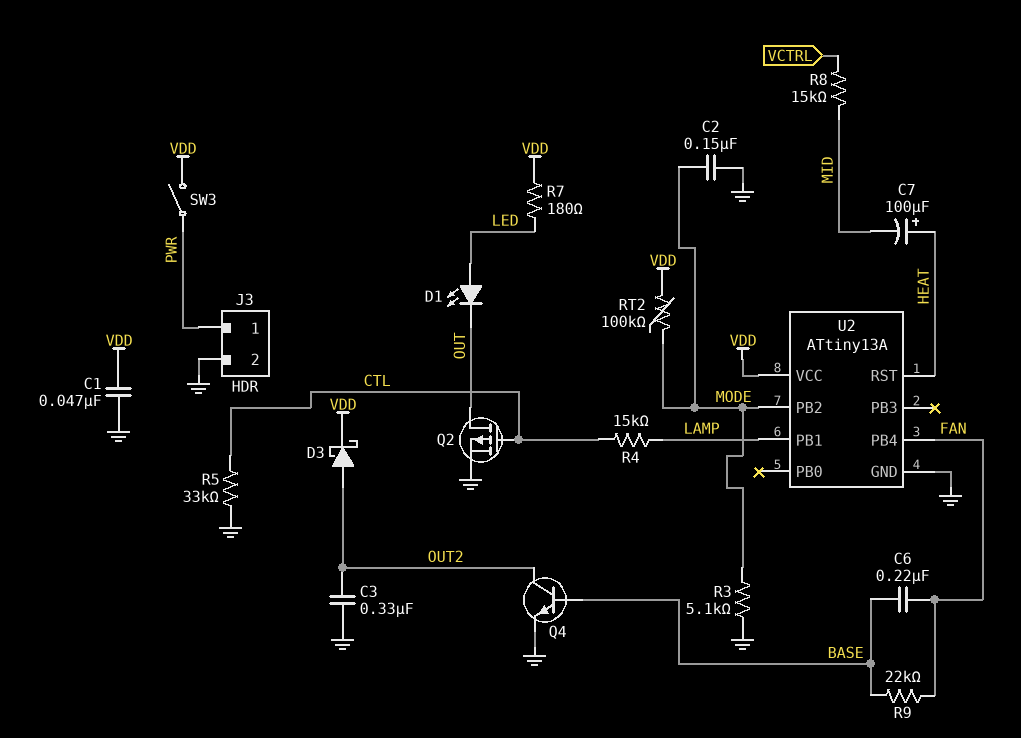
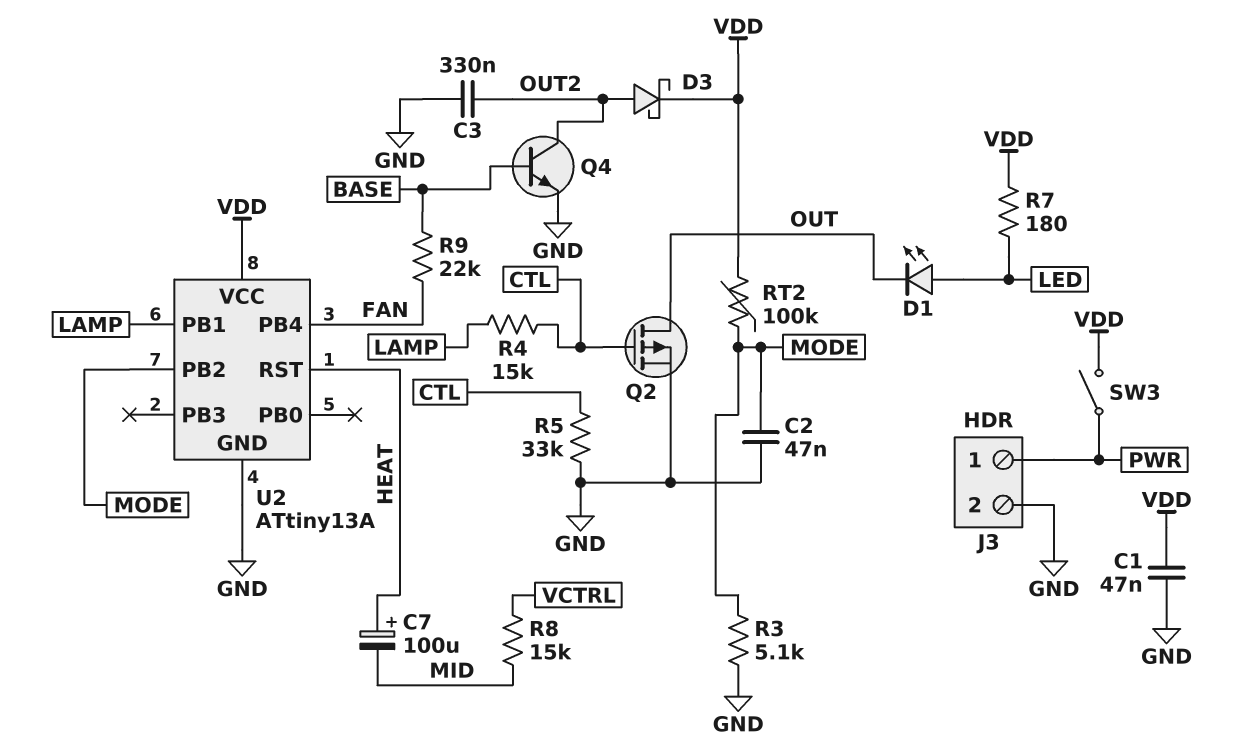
C2: 150nF (GND, MODE) -> 47nF (GND, MODE)
C6: 220nF (BASE, FAN) -> none

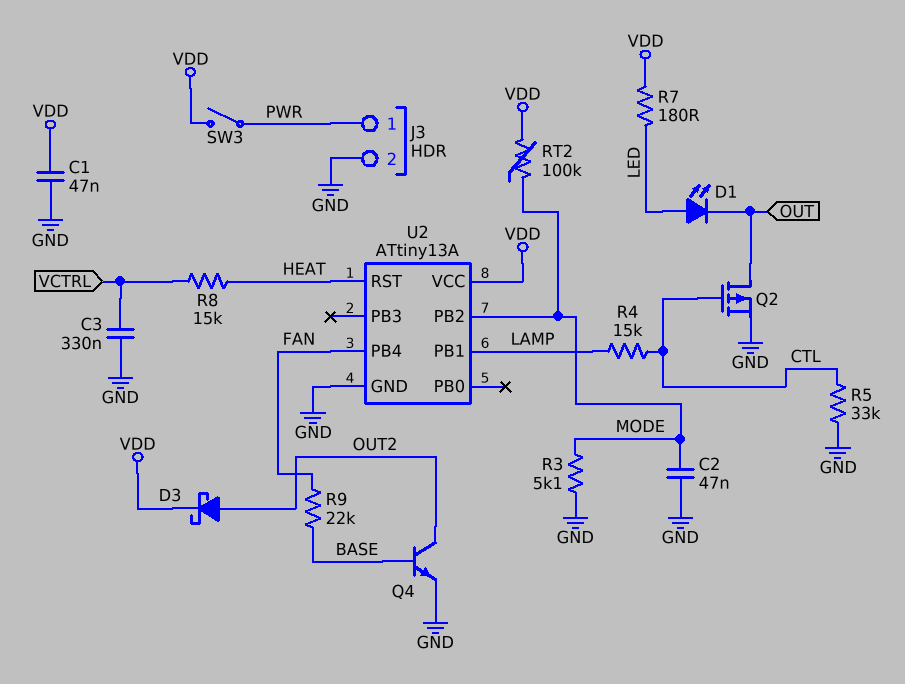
C3: 330nF (GND, OUT2) -> 330nF (GND, VCTRL)
C7: 100uF (plus HEAT, minus MID) -> none
R8: 15k (MID, VCTRL) -> 15k (HEAT, VCTRL)

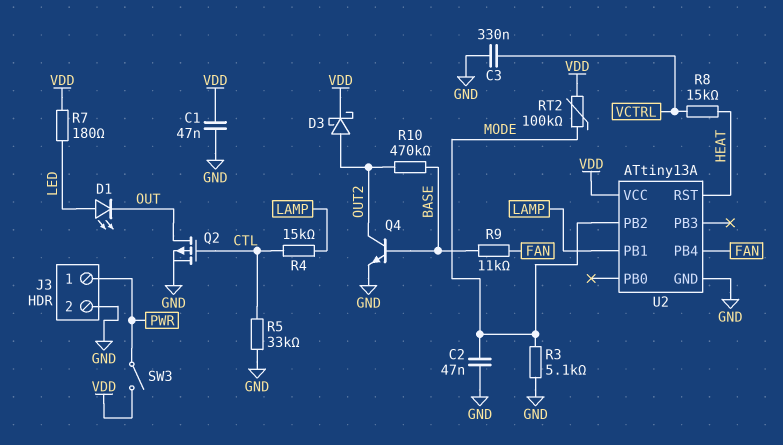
R9: 22k (BASE, FAN) -> 11k (BASE, FAN)
R10: none -> 470k (BASE, OUT2)

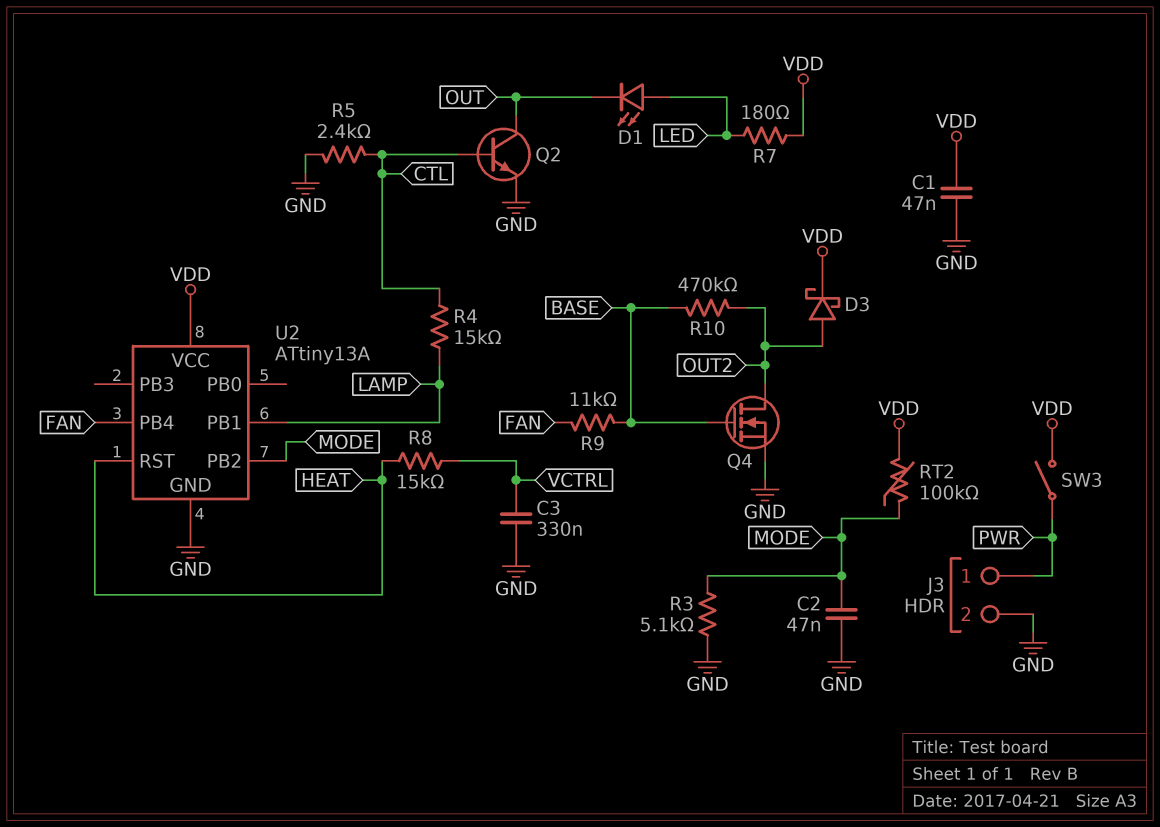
Q2: PMOS (G CTL, D OUT, S GND) -> NPN (B CTL, C OUT, E GND)
Q4: NPN (B BASE, C OUT2, E GND) -> NMOS (G BASE, D OUT2, S GND)
R5: 33k (CTL, GND) -> 2.4k (CTL, GND)

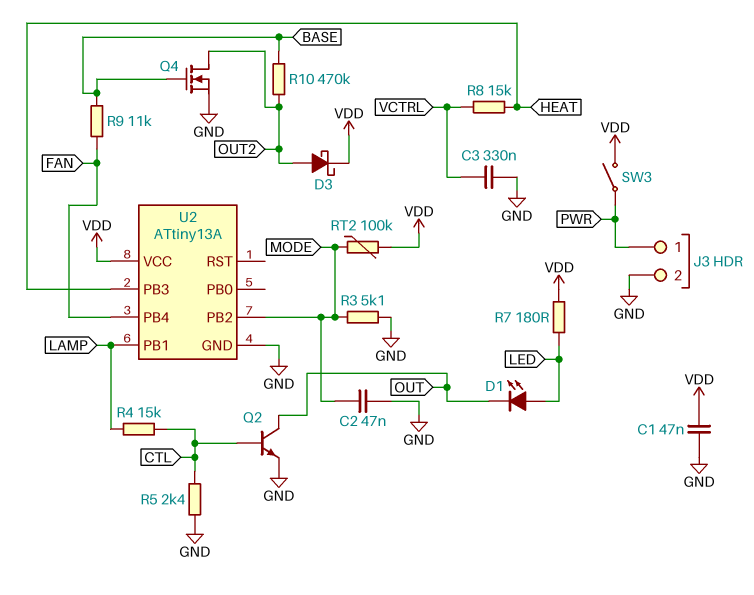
U2 pin PB3: none -> HEAT
U2 pin RST: HEAT -> none

